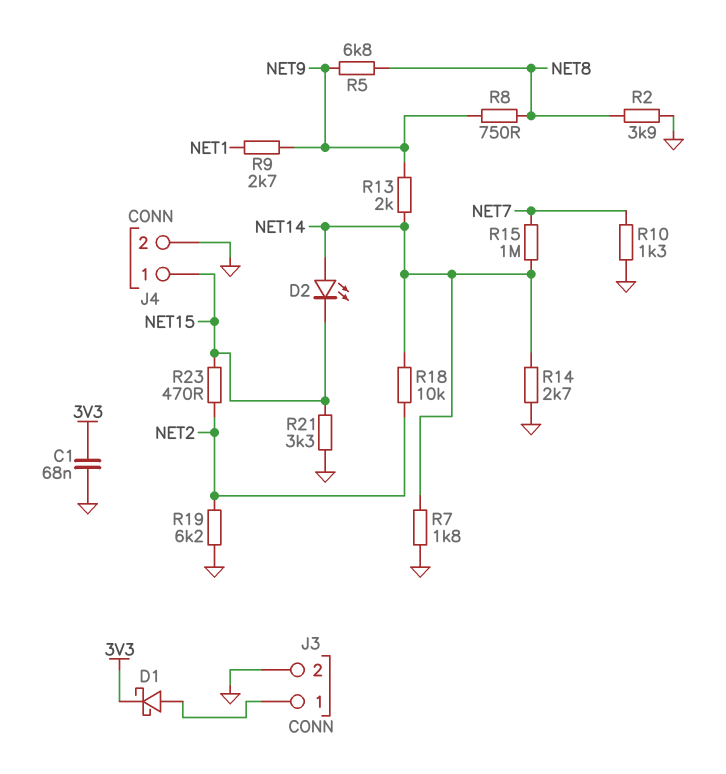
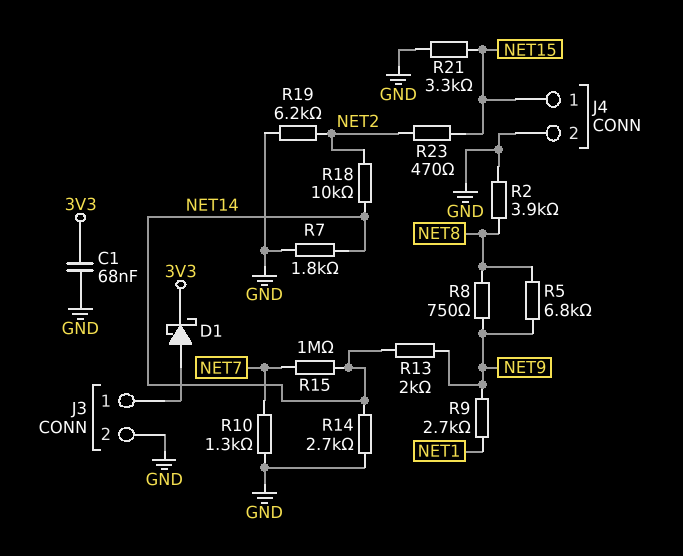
D2: LED (A NET14, K NET15) -> none

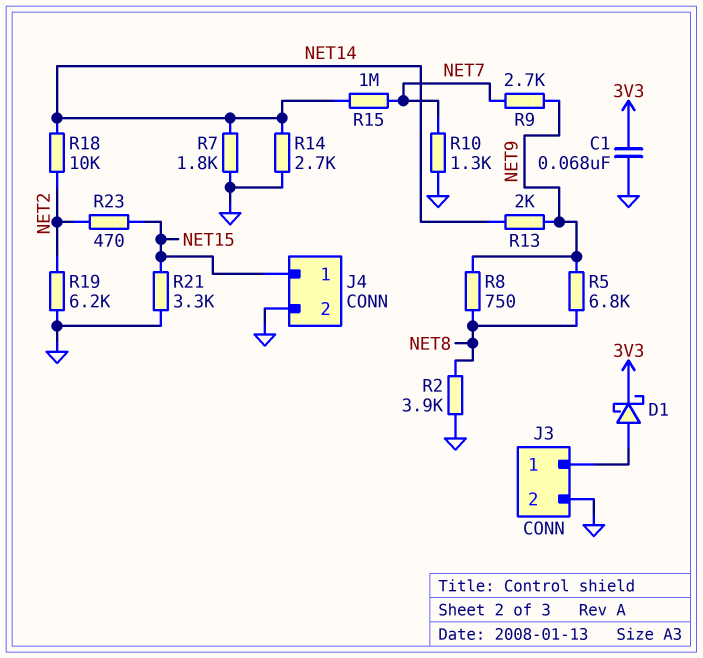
R9: 2.7k (NET1, NET9) -> 2.7k (NET7, NET9)

